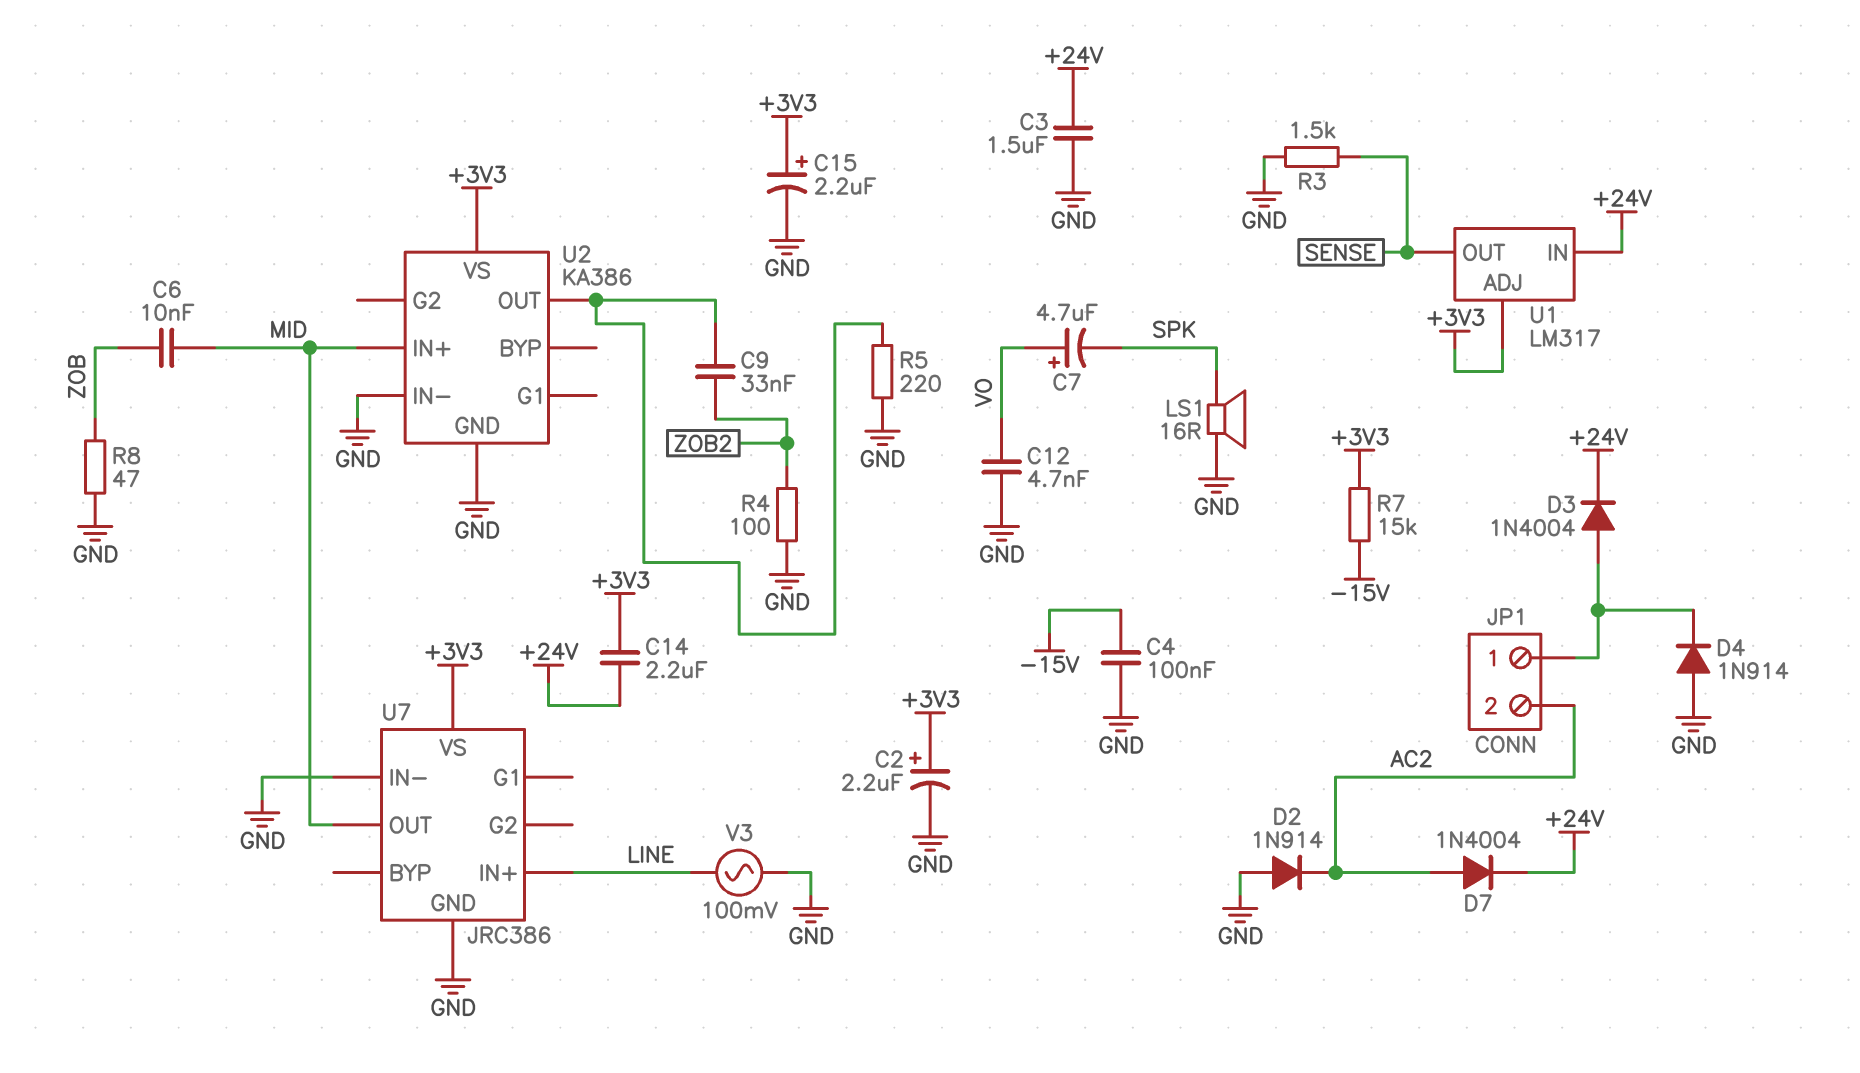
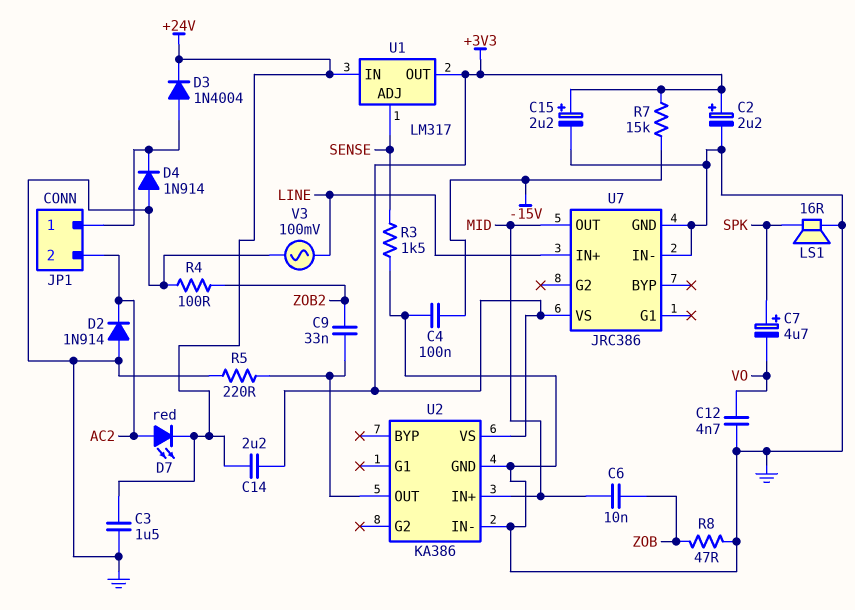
C7: 4.7uF (plus VO, minus SPK) -> 4.7uF (plus SPK, minus VO)
D7: diode 1N4004 (A AC2, K +24V) -> LED red (A AC2, K +24V)
U1 pin ADJ: +3V3 -> SENSE
U1 pin OUT: SENSE -> +3V3

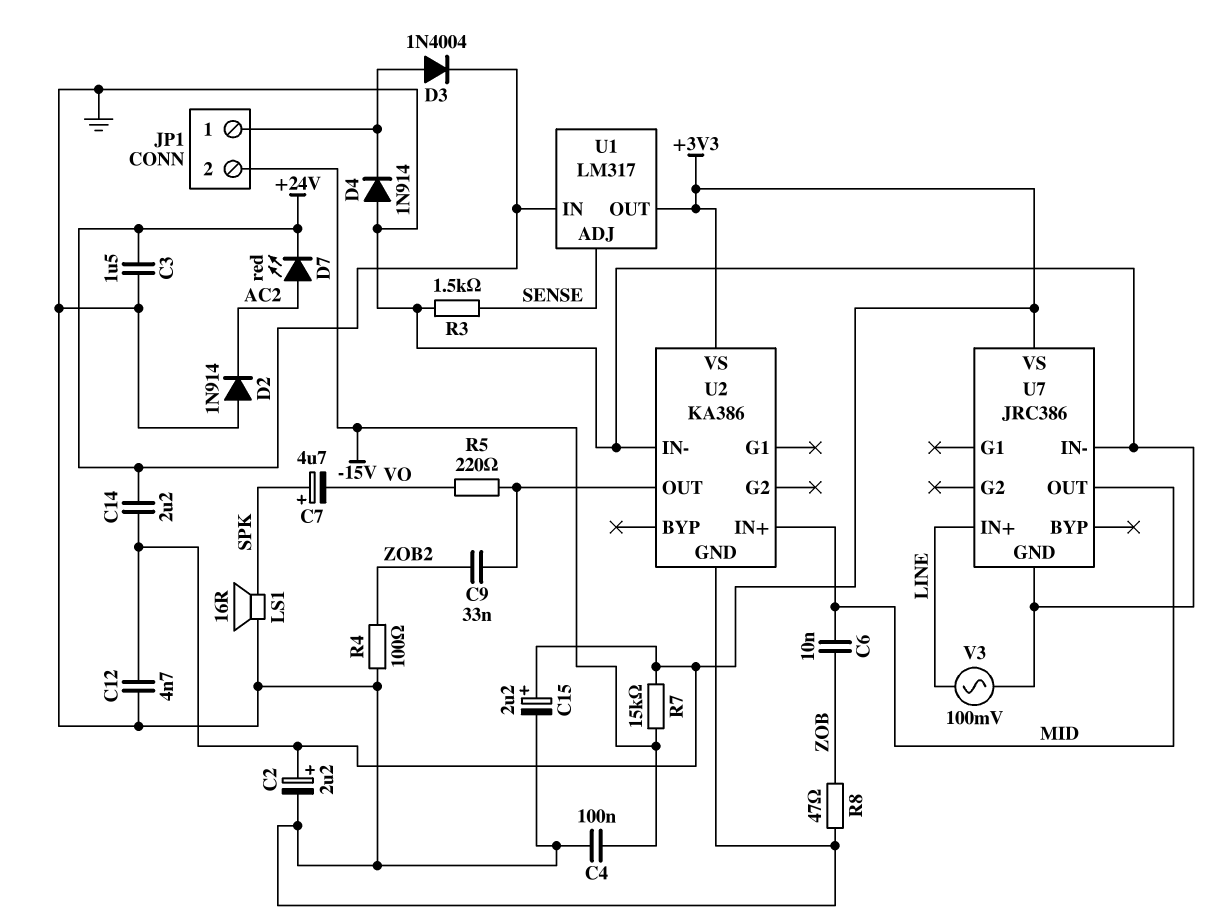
C12: 4.7nF (GND, VO) -> 4.7nF (+3V3, GND)
JP1 pin 2: AC2 -> -15V
R5: 220 (GND, U2/OUT) -> 220 (U2/OUT, VO)

